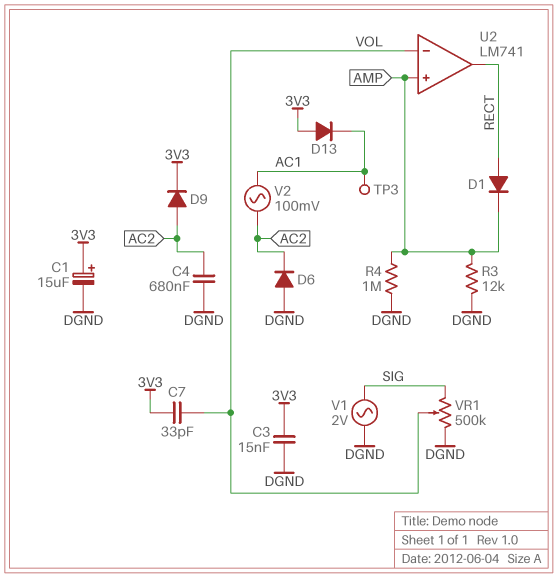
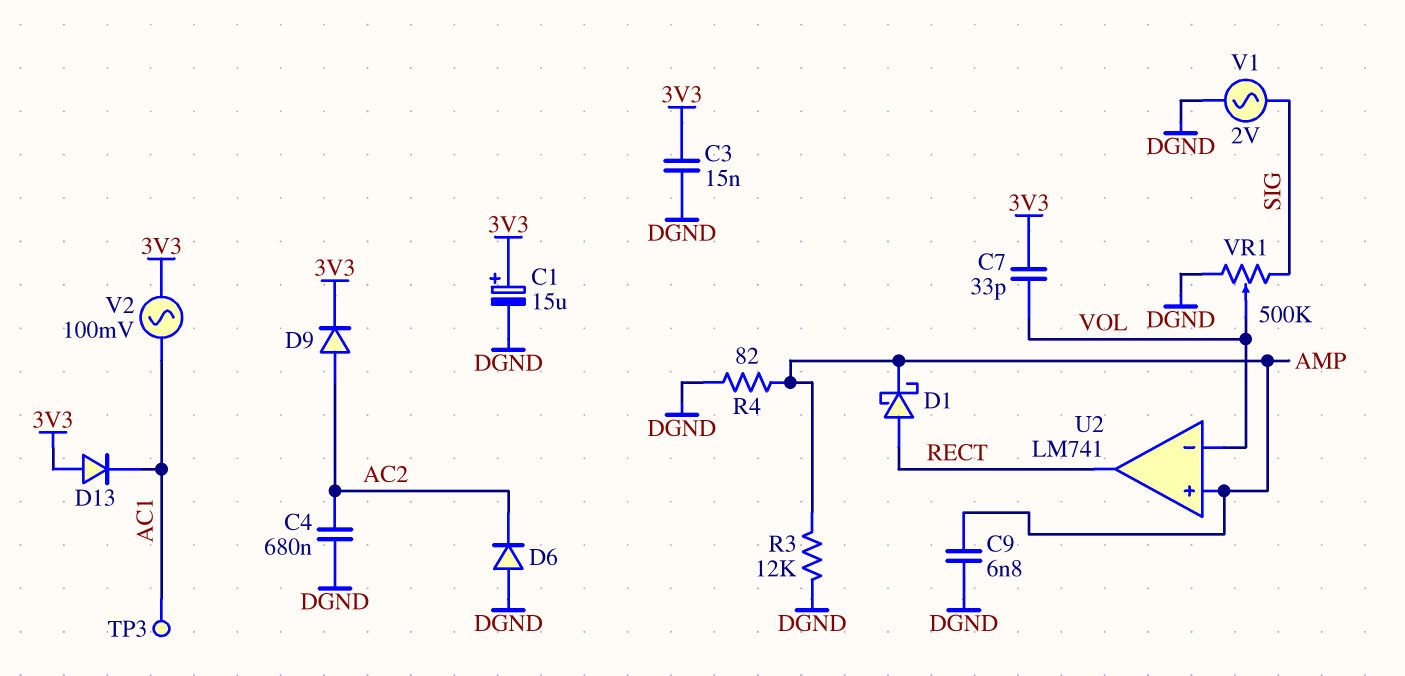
C9: none -> 6.8nF (AMP, DGND)
D1: diode (A RECT, K AMP) -> schottky (A RECT, K AMP)
R4: 1M (AMP, DGND) -> 82 (AMP, DGND)
V2: AC 100mV (AC1, AC2) -> AC 100mV (3V3, AC1)

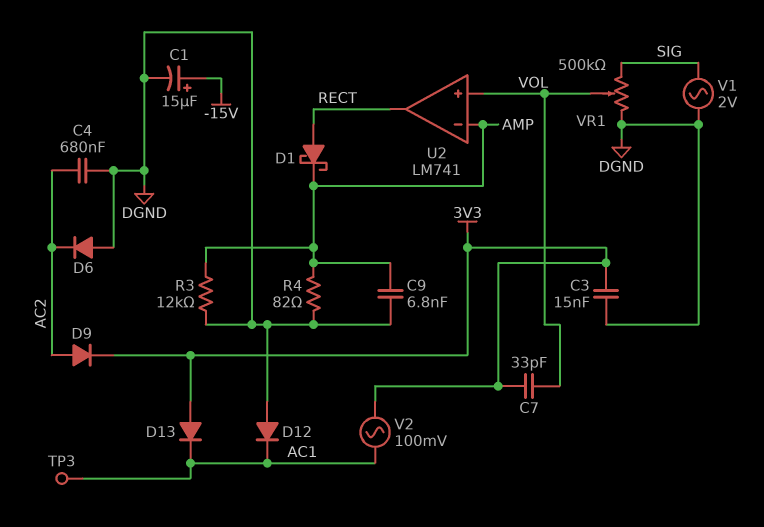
C1: 15uF (plus 3V3, minus DGND) -> 15uF (plus -15V, minus DGND)
D12: none -> diode (A DGND, K AC1)
U2 pin in+: AMP -> VOL
U2 pin in-: VOL -> AMP

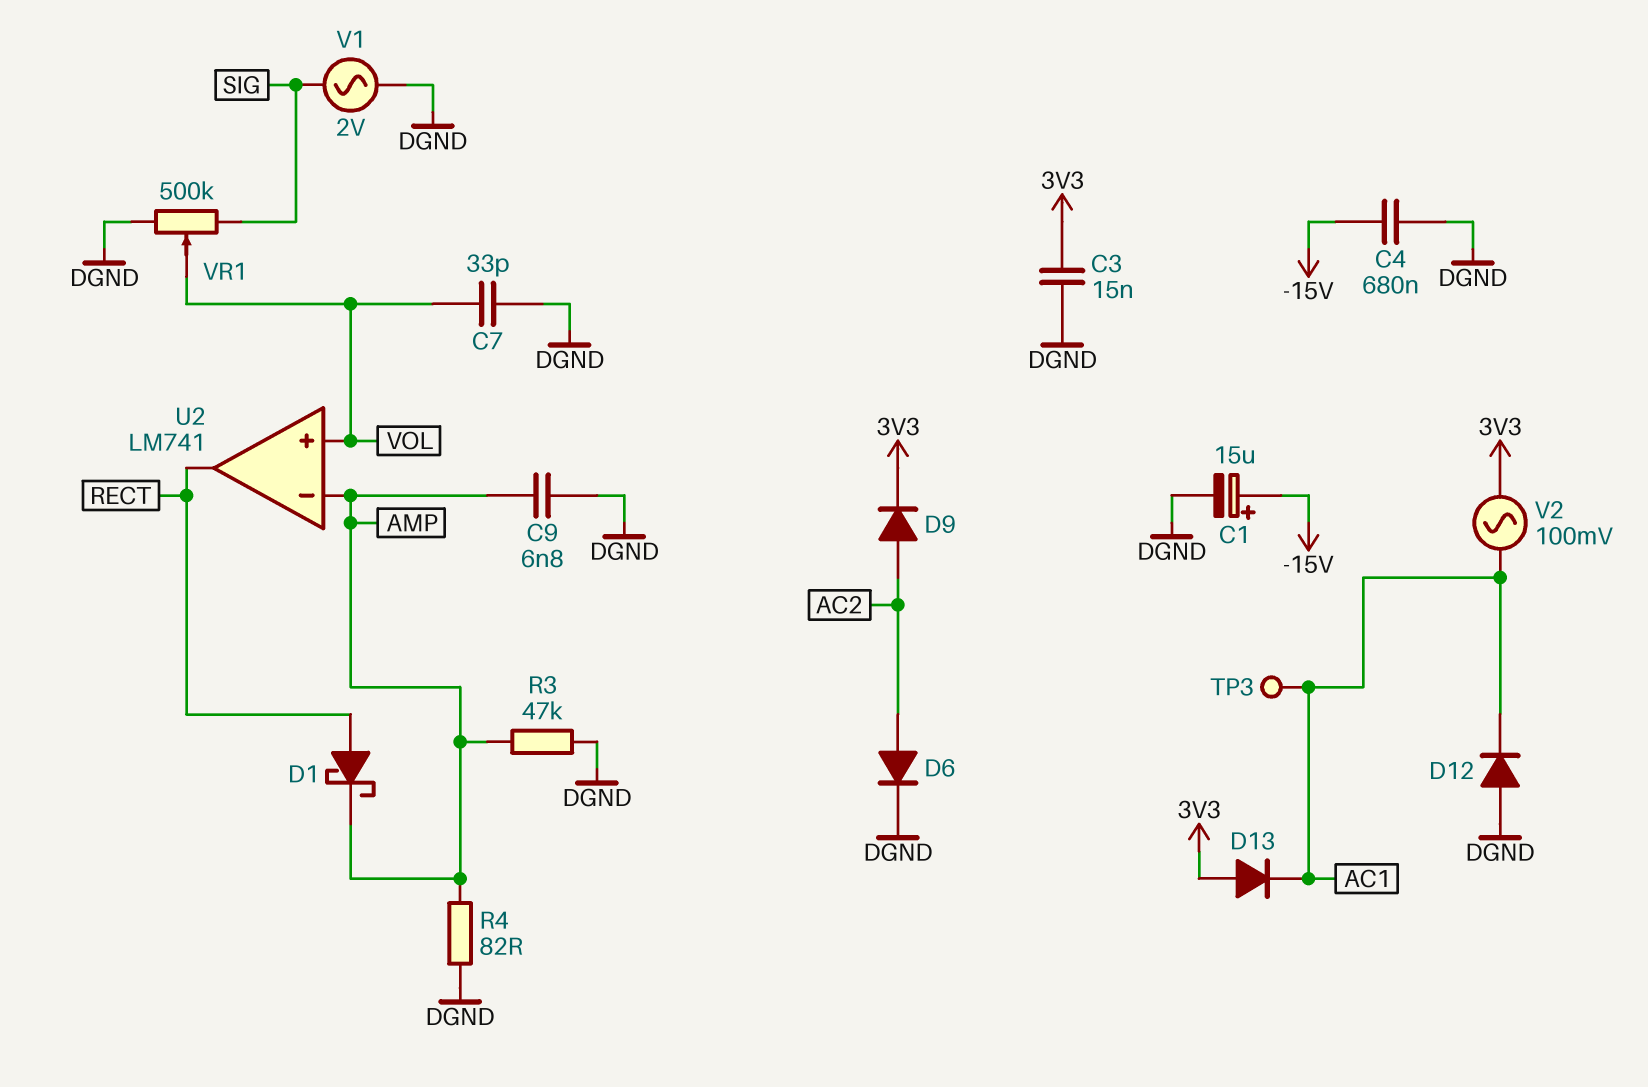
C4: 680nF (AC2, DGND) -> 680nF (-15V, DGND)
C7: 33pF (3V3, VOL) -> 33pF (DGND, VOL)
D6: diode (A DGND, K AC2) -> diode (A AC2, K DGND)
R3: 12k (AMP, DGND) -> 47k (AMP, DGND)

